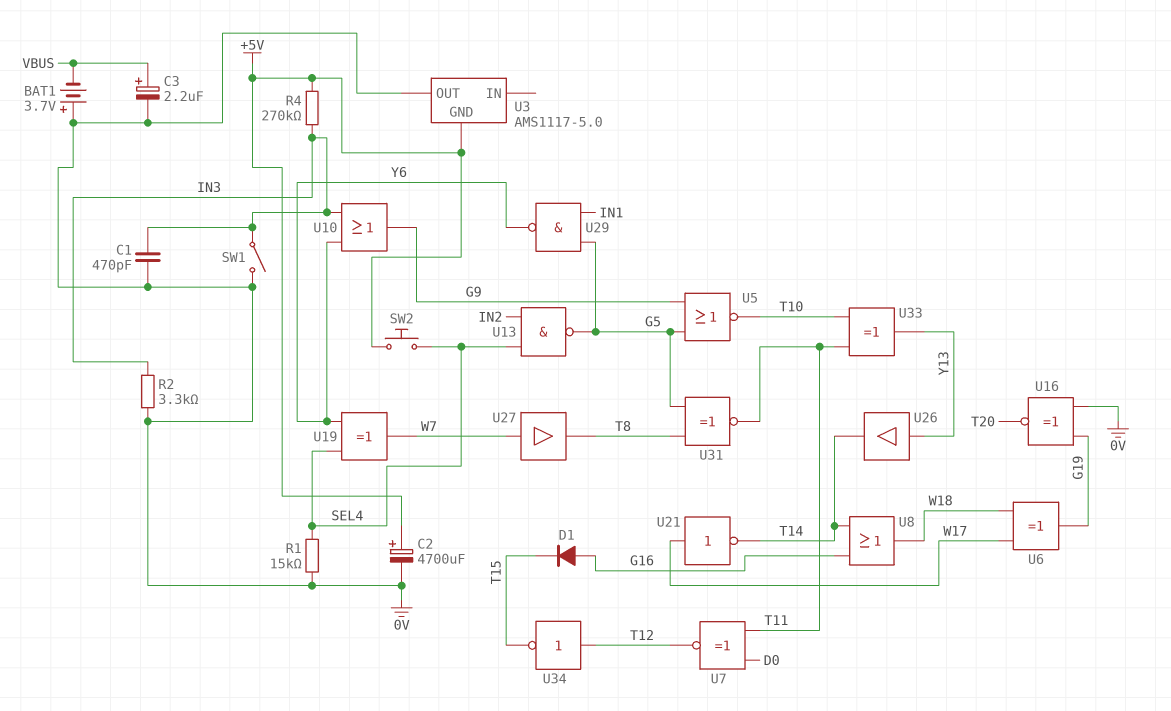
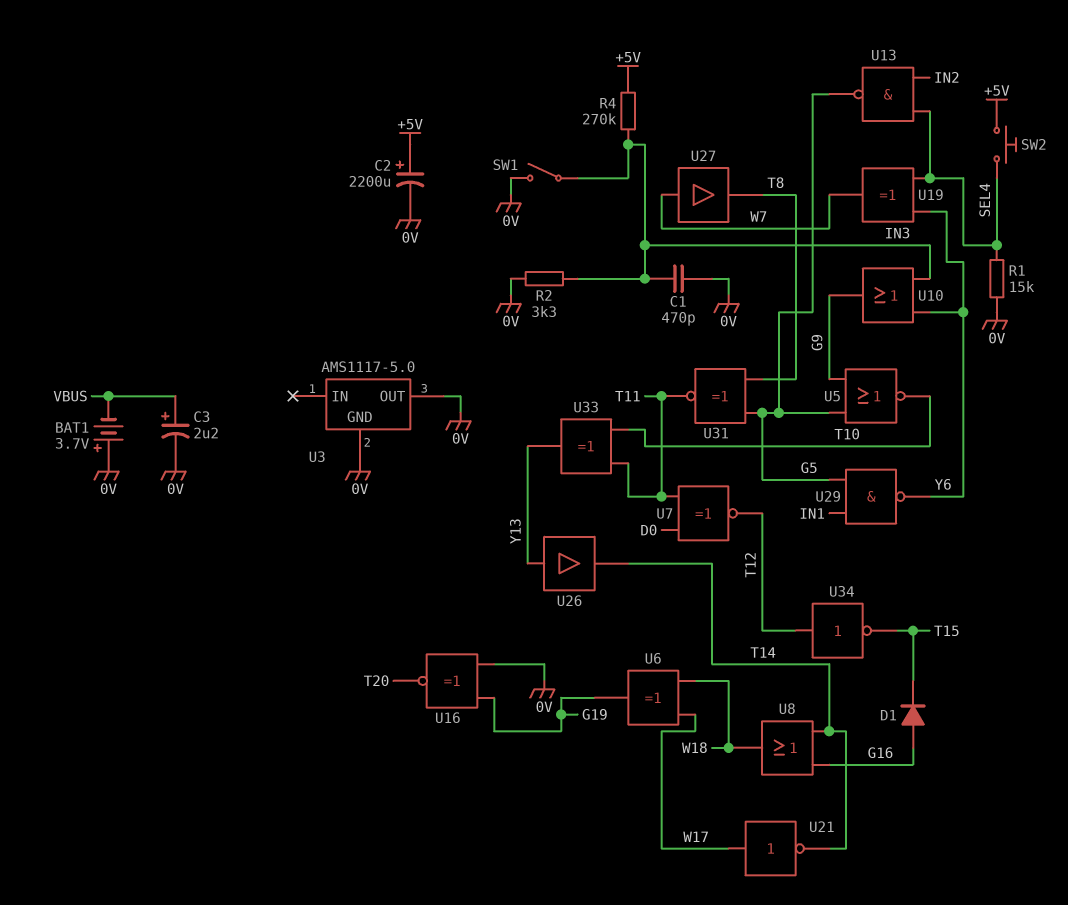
C2: 4700uF (plus +5V, minus 0V) -> 2200uF (plus +5V, minus 0V)
U3 pin GND: +5V -> 0V

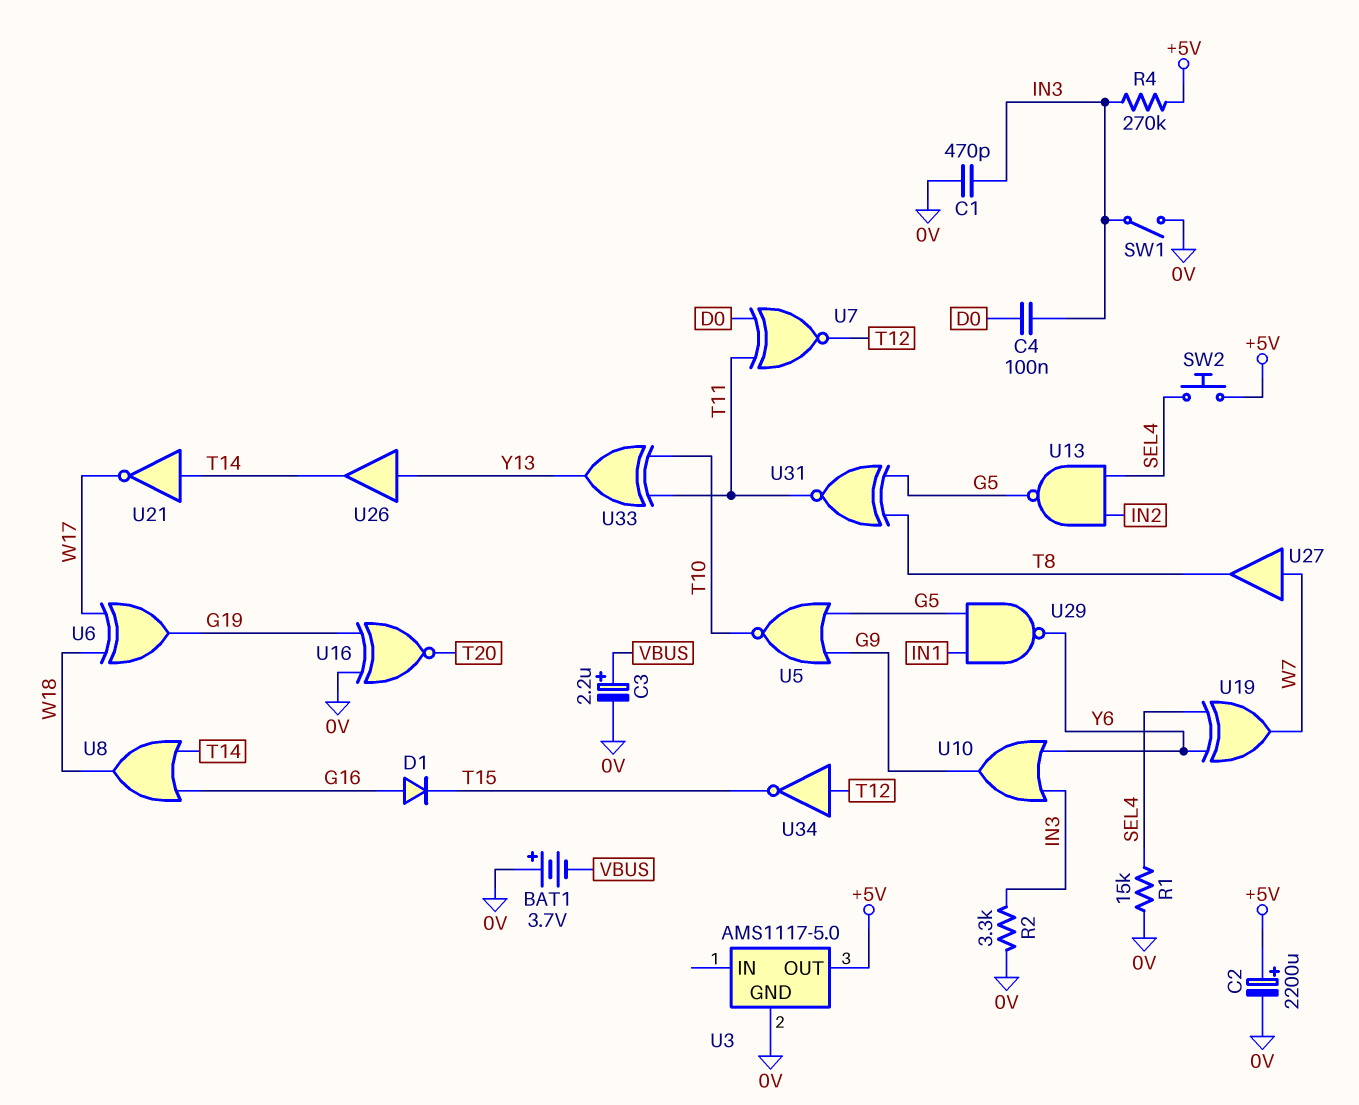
C4: none -> 100nF (D0, IN3)
U3 pin OUT: 0V -> +5V
U21: NOT (in W17, out T14) -> NOT (in T14, out W17)

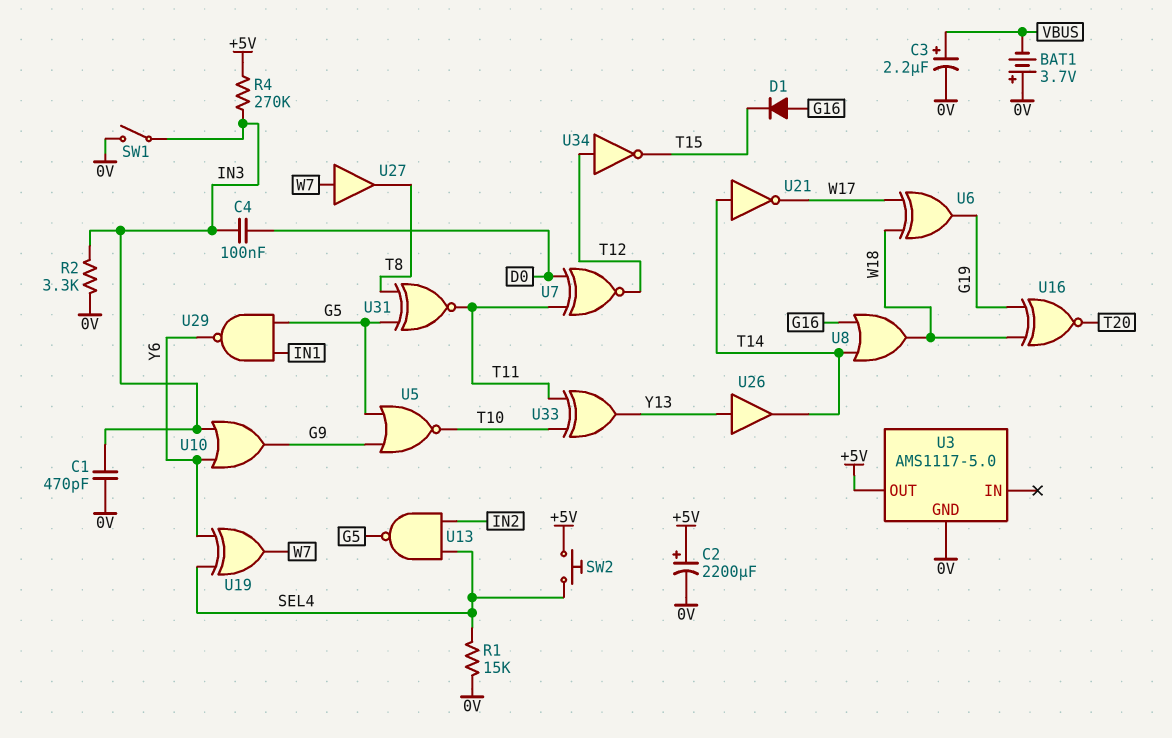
U16: XNOR (in 0V, in G19, out T20) -> XNOR (in G19, in W18, out T20)

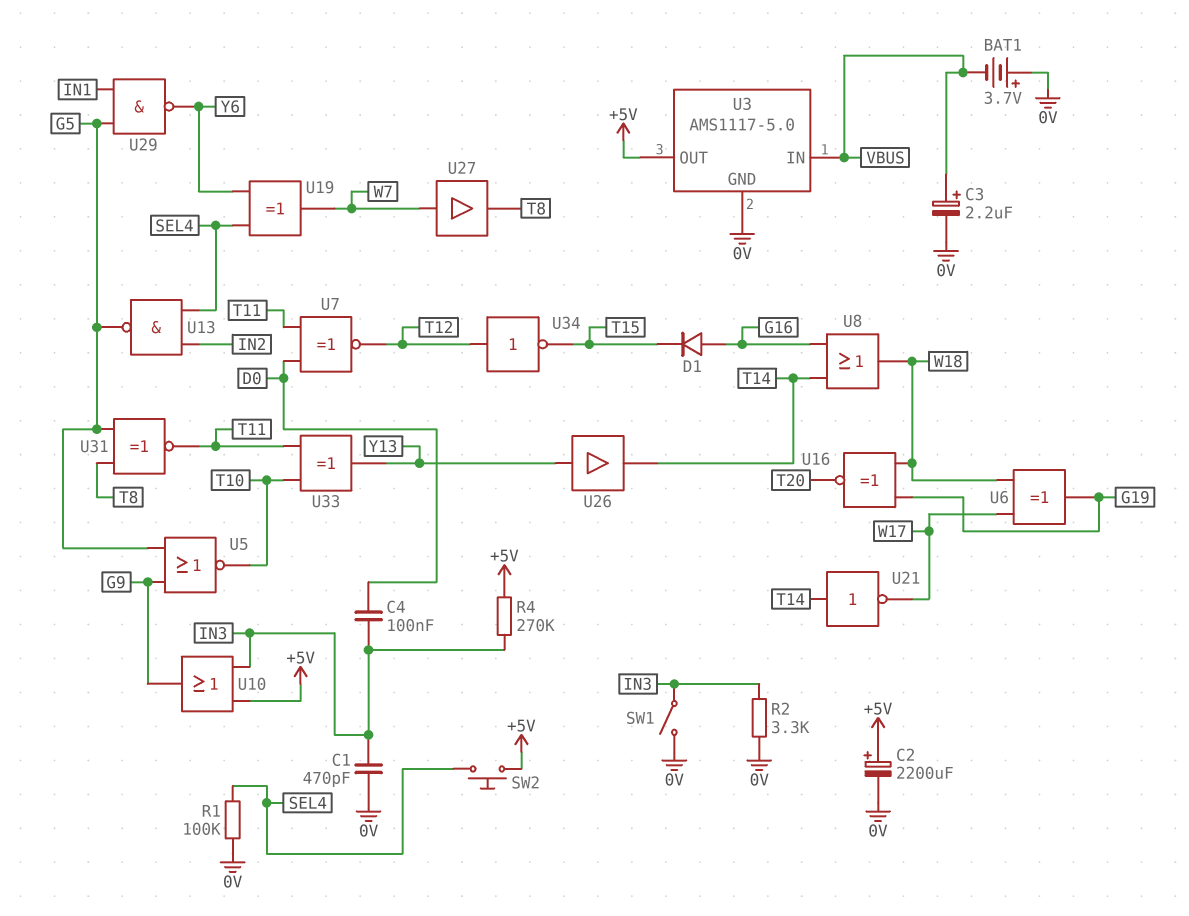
R1: 15k (0V, SEL4) -> 100k (0V, SEL4)
U3 pin IN: none -> VBUS
U10: OR (in IN3, in Y6, out G9) -> OR (in +5V, in IN3, out G9)

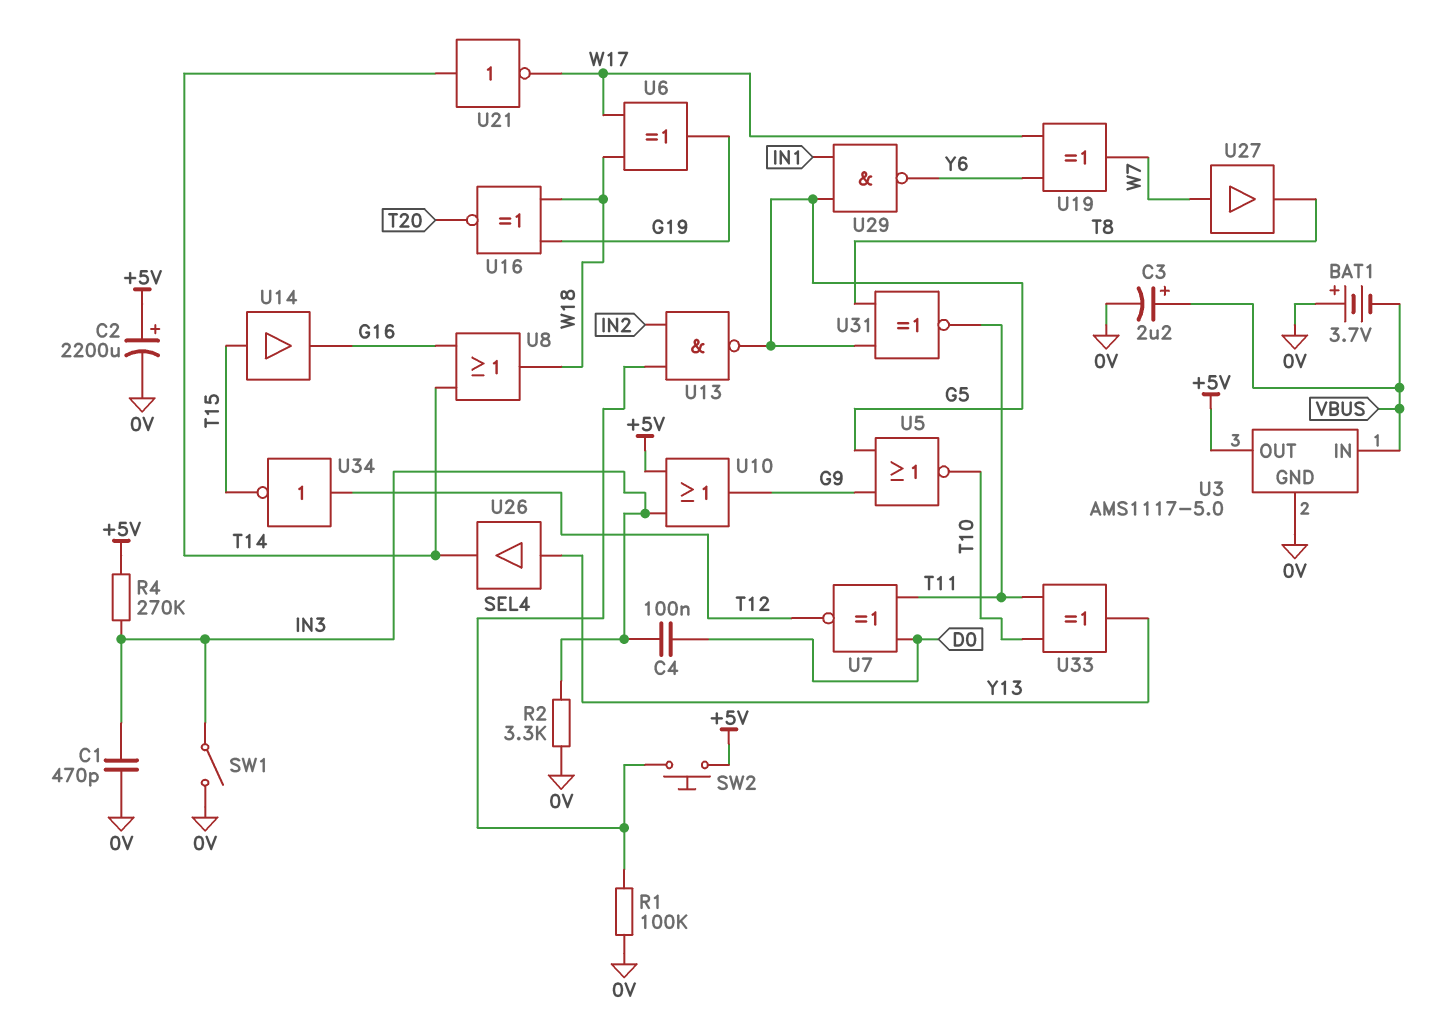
D1: diode (A G16, K T15) -> none
U14: none -> buffer (in T15, out G16)
U19: XOR (in SEL4, in Y6, out W7) -> XOR (in W17, in Y6, out W7)

